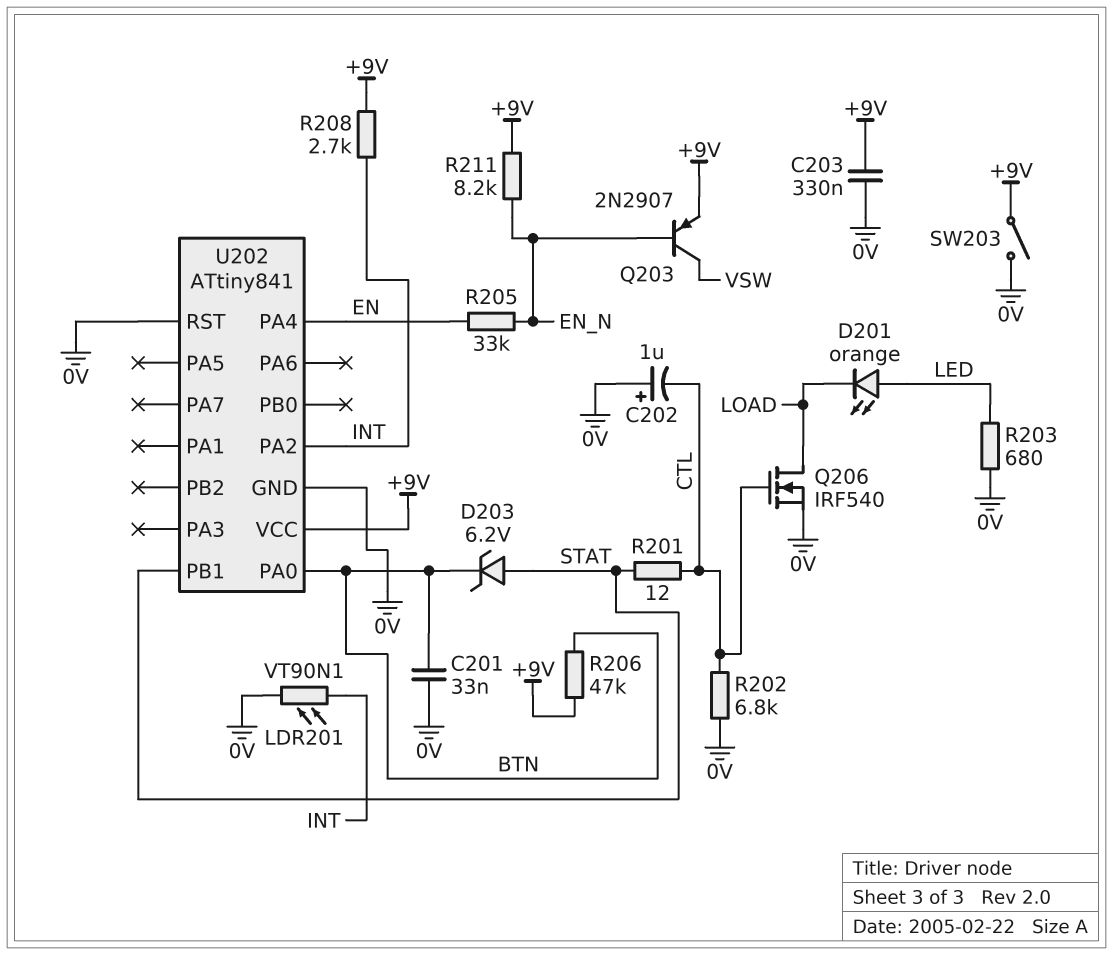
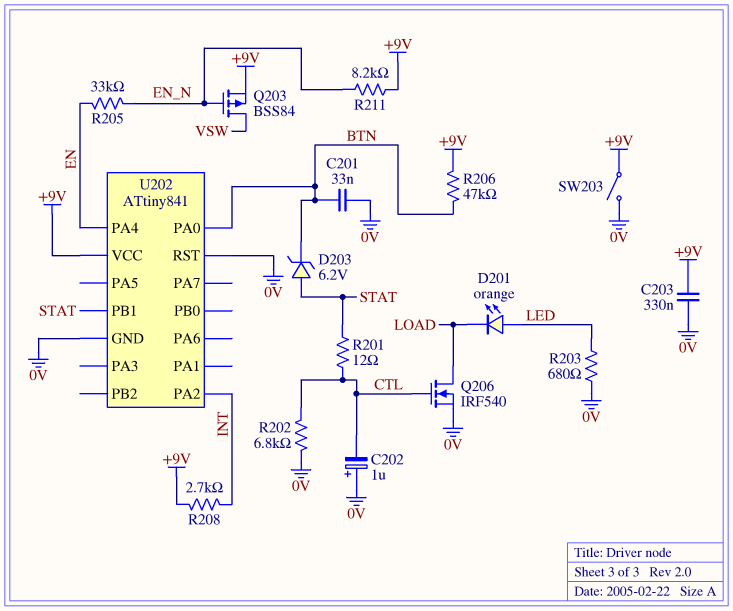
LDR201: VT90N1 (0V, INT) -> none
Q203: PNP 2N2907 (B EN_N, C VSW, E +9V) -> PMOS BSS84 (G EN_N, D VSW, S +9V)

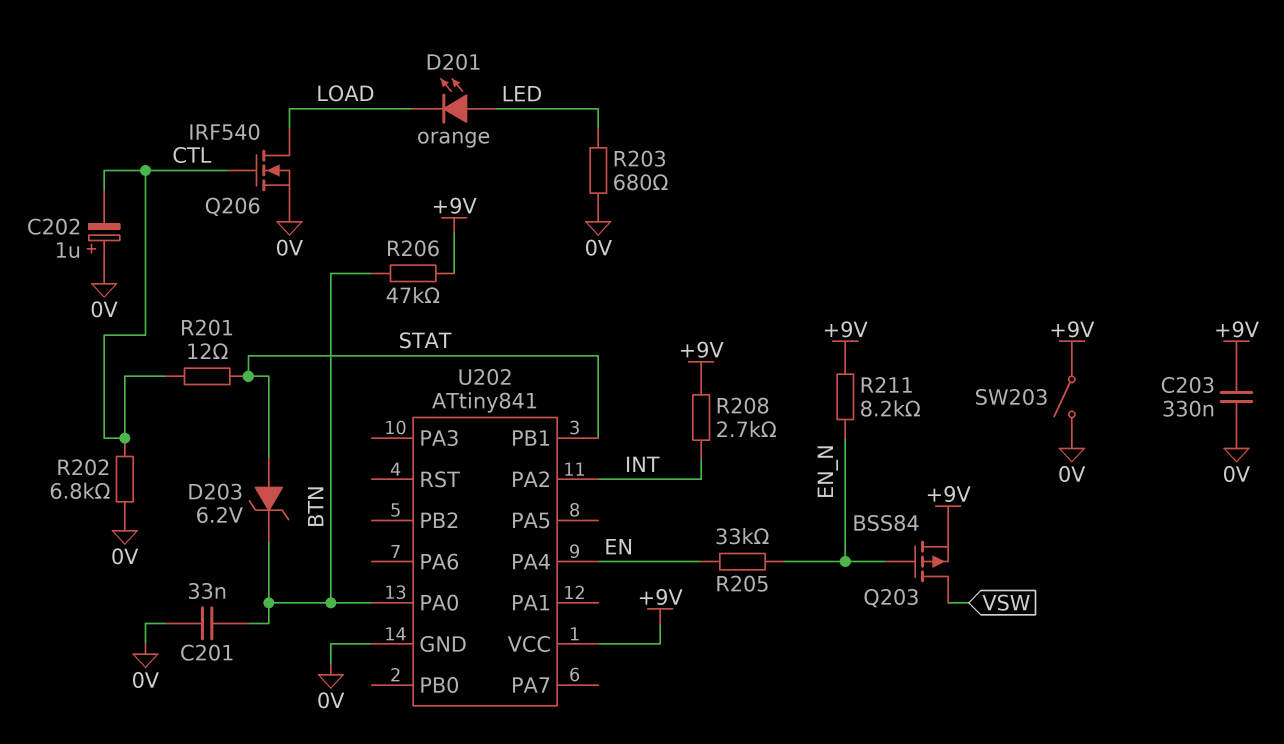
U202 pin RST: 0V -> none

